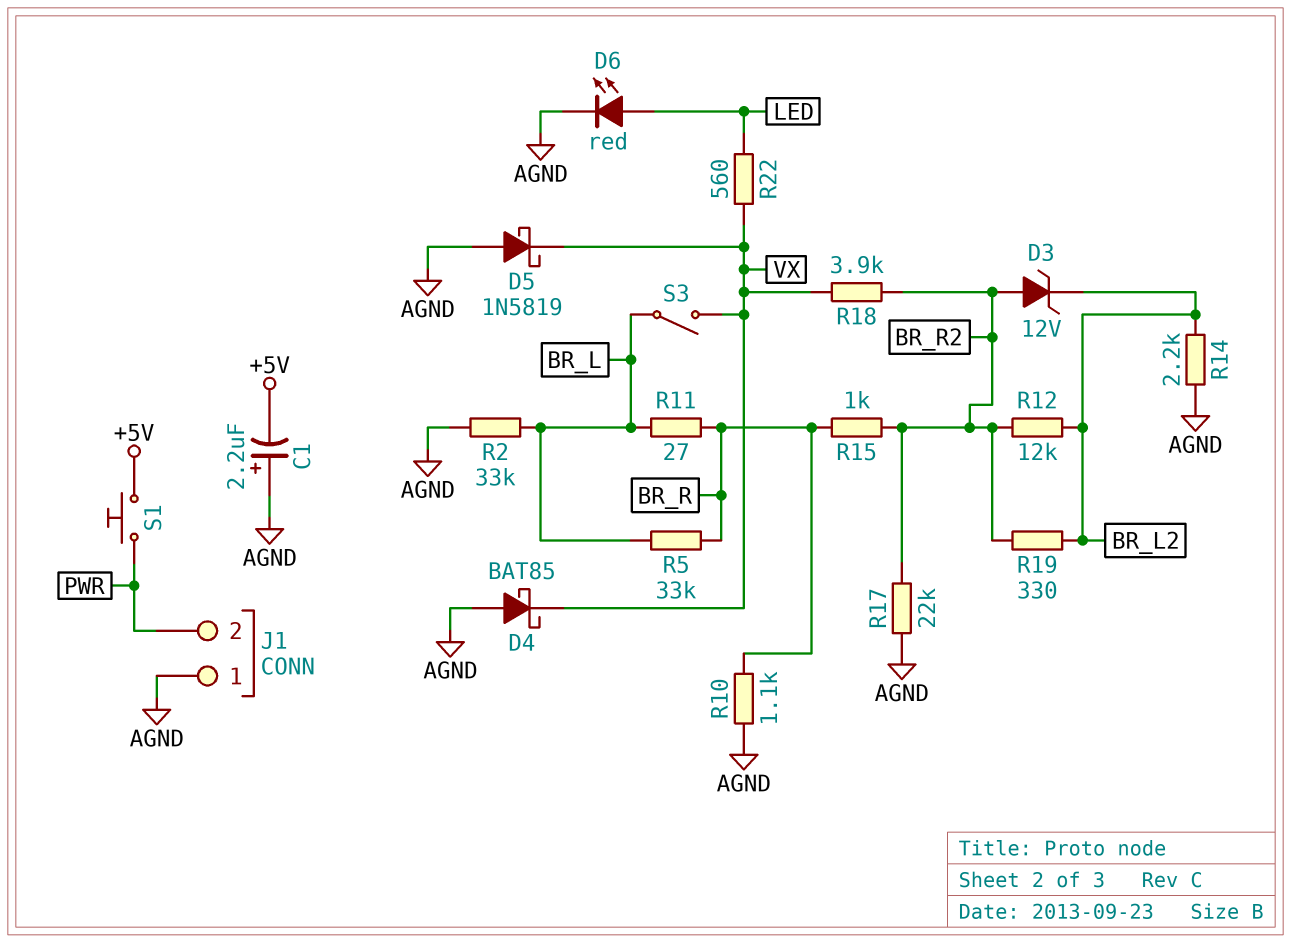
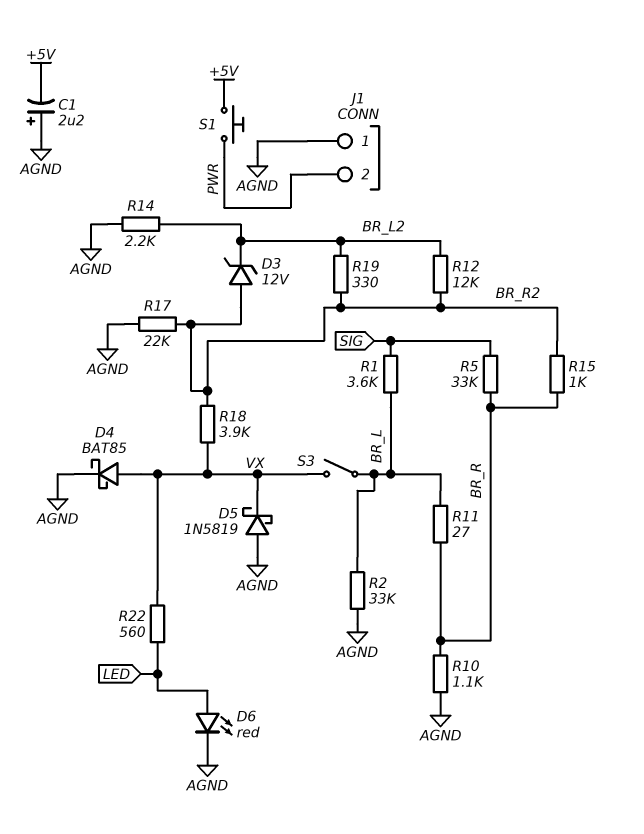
D4: schottky BAT85 (A AGND, K VX) -> schottky BAT85 (A VX, K AGND)
R1: none -> 3.6k (BR_L, SIG)
R5: 33k (BR_L, BR_R) -> 33k (BR_R, SIG)

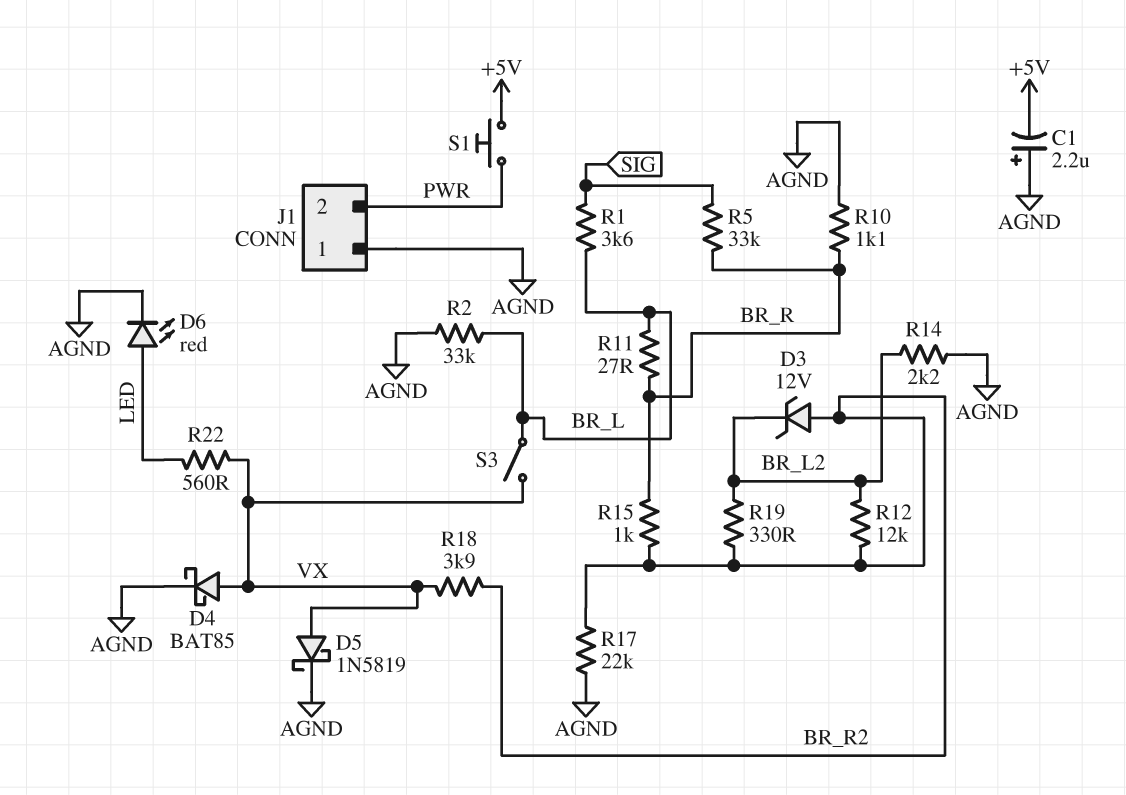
D5: schottky 1N5819 (A AGND, K VX) -> schottky 1N5819 (A VX, K AGND)

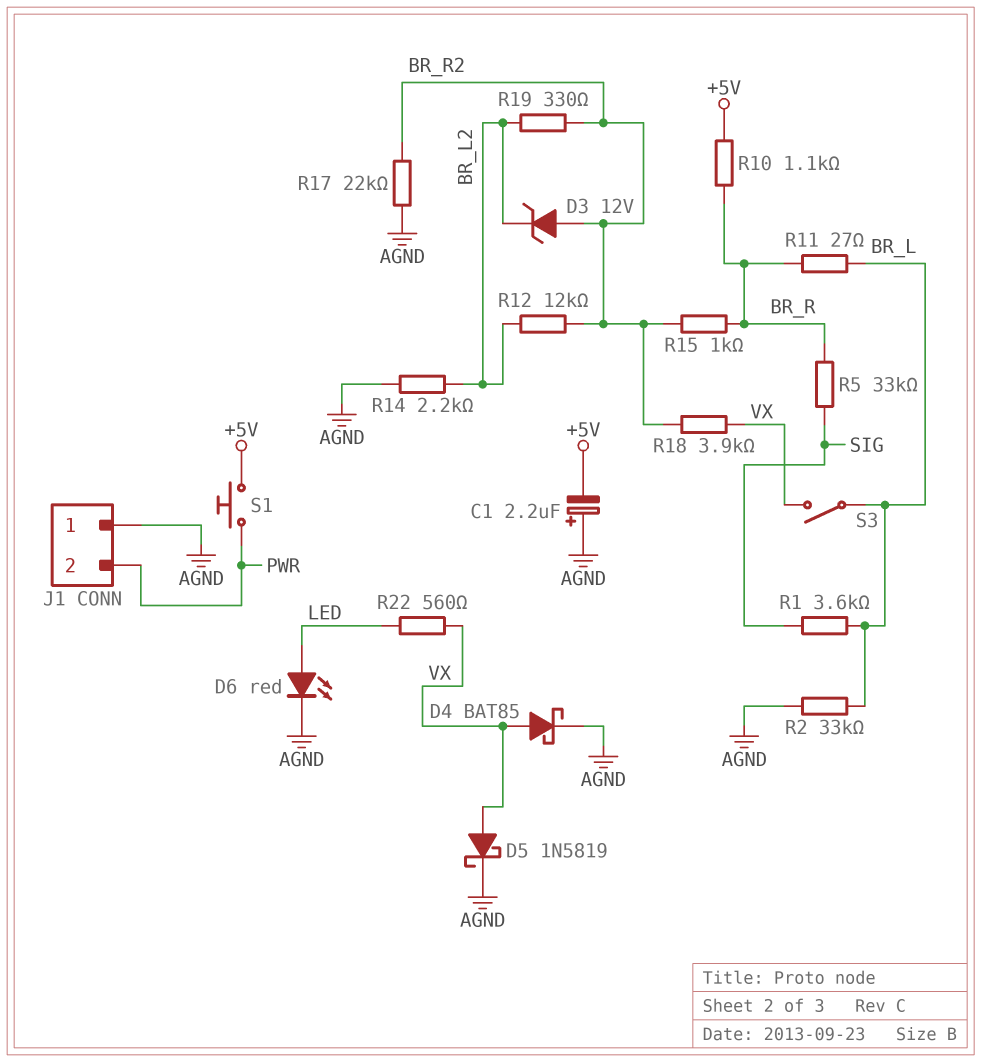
R10: 1.1k (AGND, BR_R) -> 1.1k (+5V, BR_R)

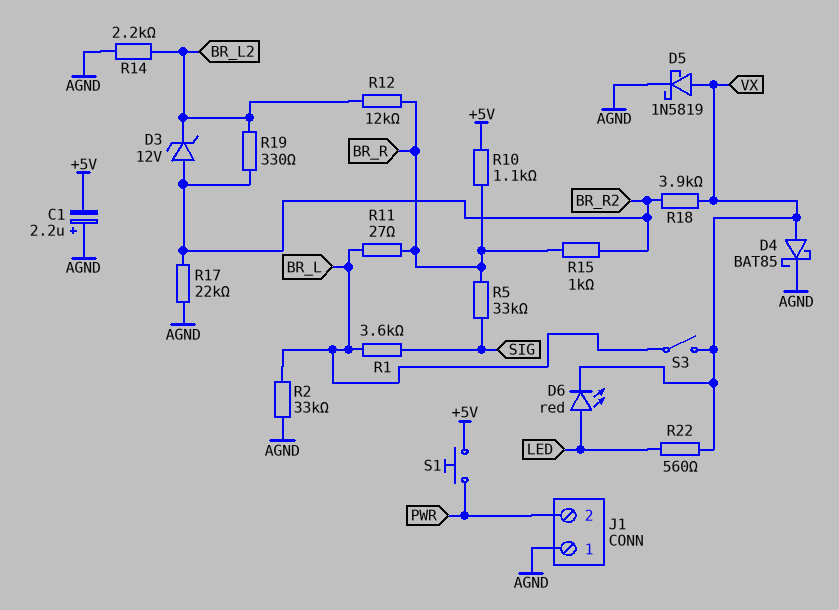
D6: LED red (A LED, K AGND) -> LED red (A LED, K VX)
R12: 12k (BR_L2, BR_R2) -> 12k (BR_L2, BR_R)

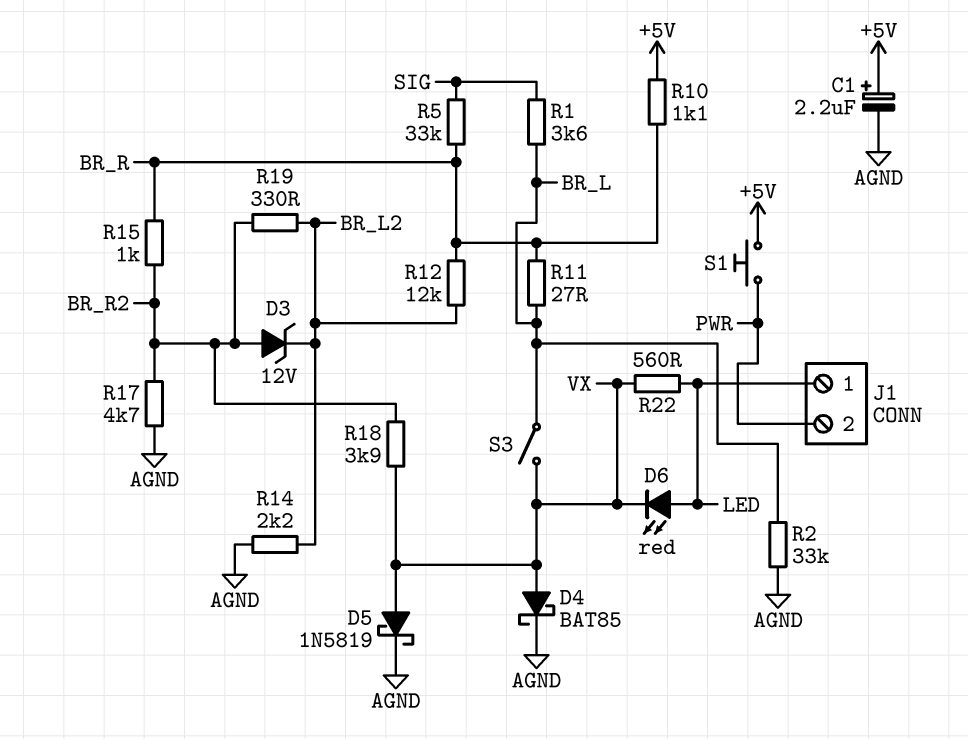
C1: 2.2uF (plus AGND, minus +5V) -> 2.2uF (plus +5V, minus AGND)
J1 pin 1: AGND -> LED
R17: 22k (AGND, BR_R2) -> 4.7k (AGND, BR_R2)

